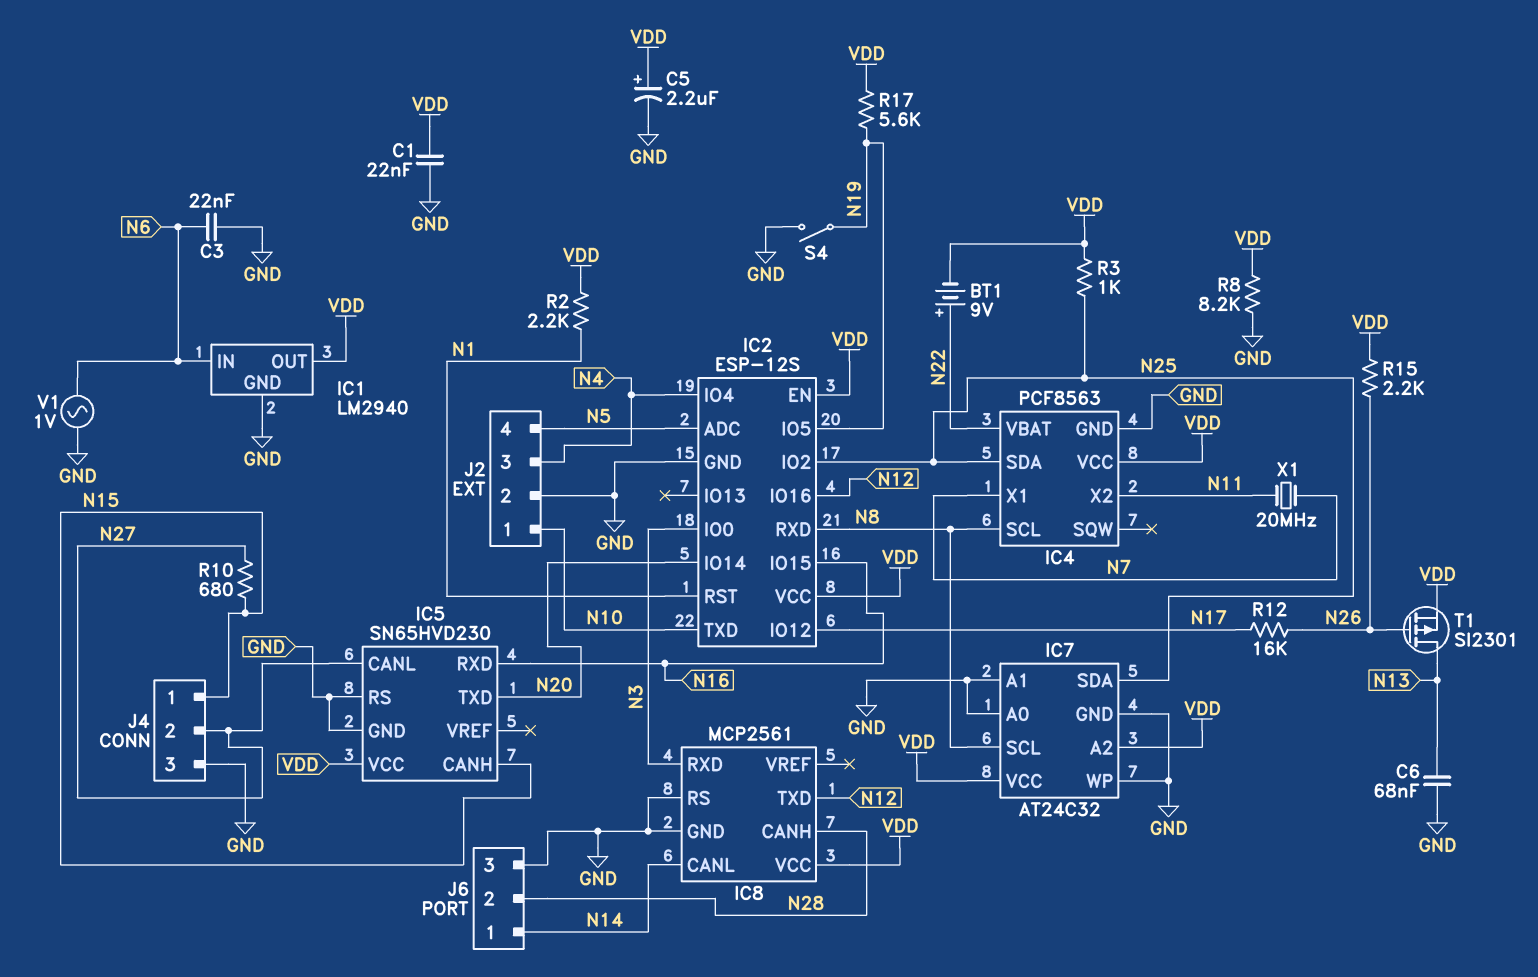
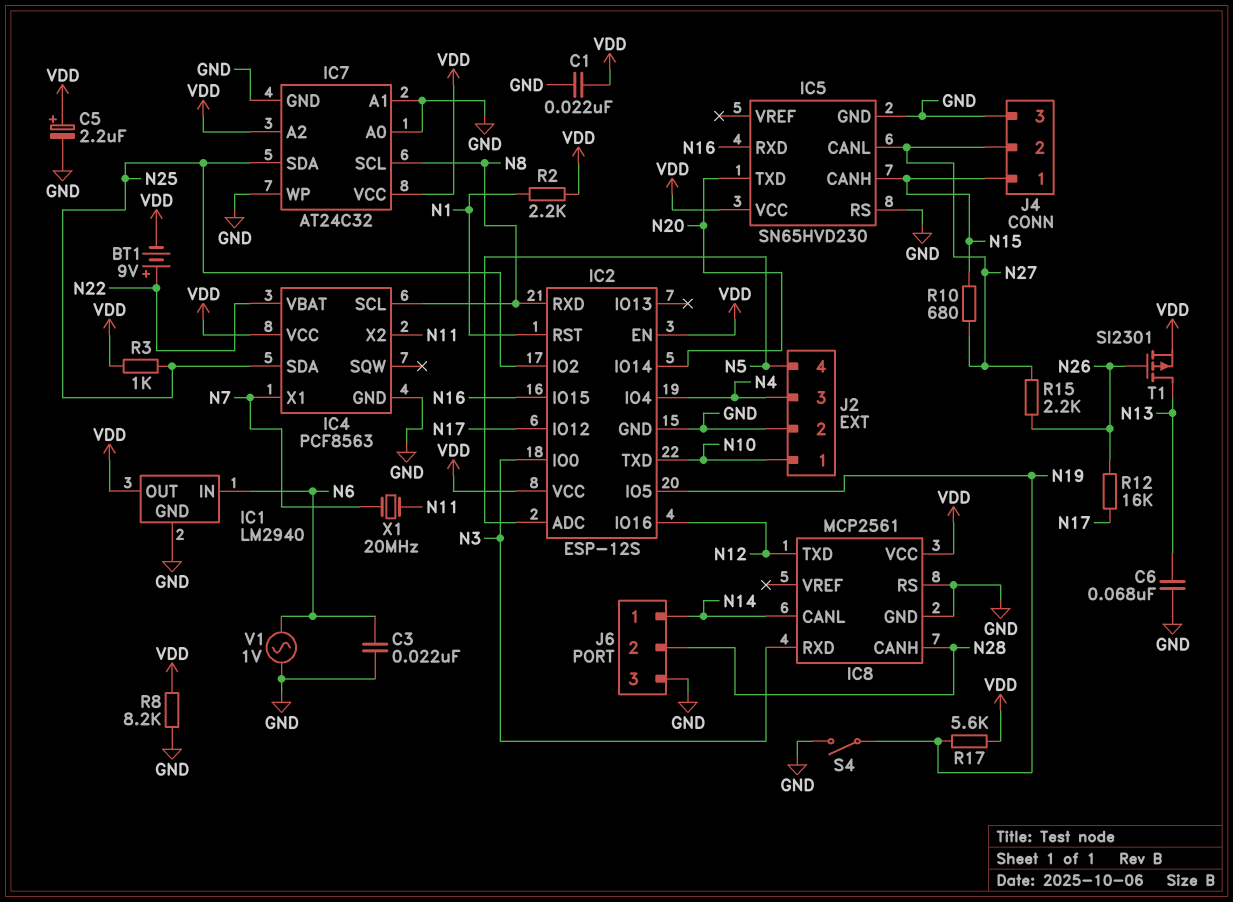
R15: 2.2k (N26, VDD) -> 2.2k (N26, N27)

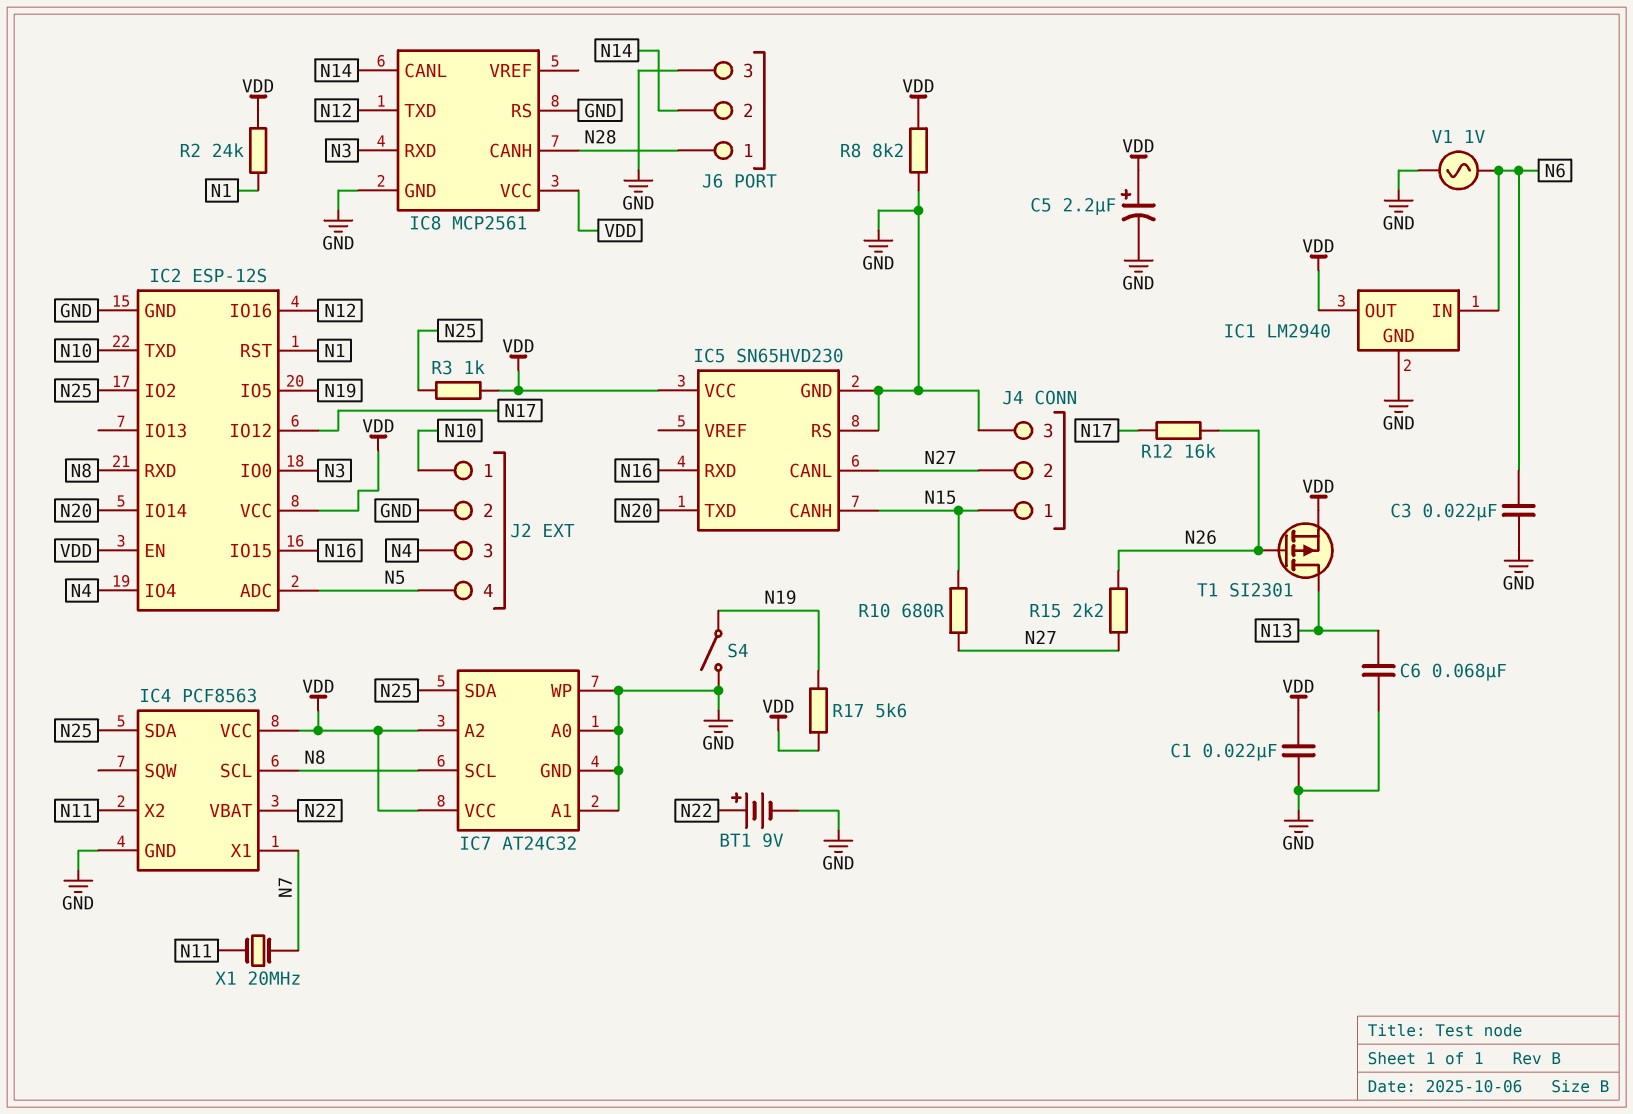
BT1: 9V (plus N22, minus VDD) -> 9V (plus N22, minus GND)
J6 pin 1: N14 -> N28
J6 pin 2: N28 -> N14
R2: 2.2k (N1, VDD) -> 24k (N1, VDD)

